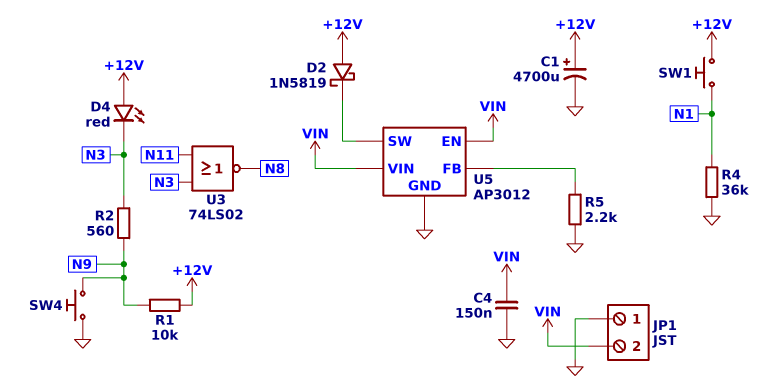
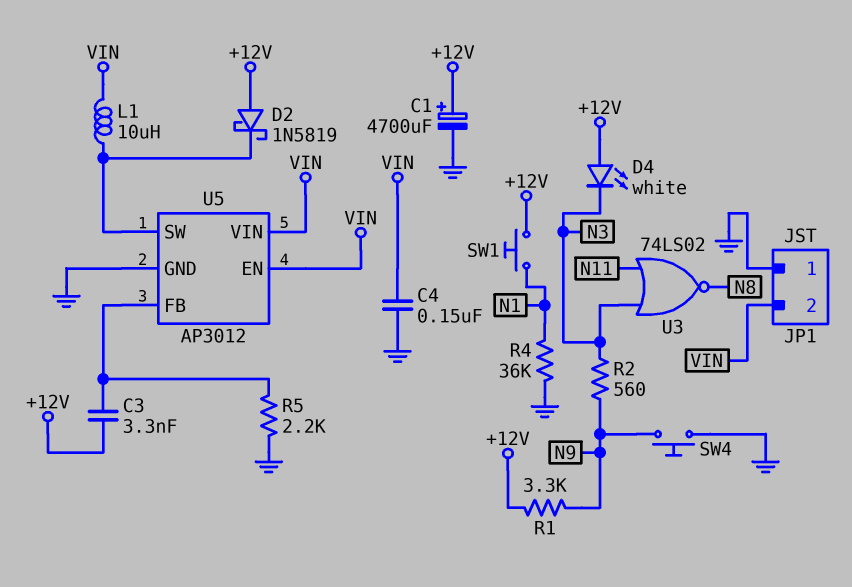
C3: none -> 3.3nF (+12V, U5/FB)
D4: LED red (A +12V, K N3) -> LED white (A +12V, K N3)
L1: none -> 10uH (U5/SW, VIN)
R1: 10k (+12V, N9) -> 3.3k (+12V, N9)

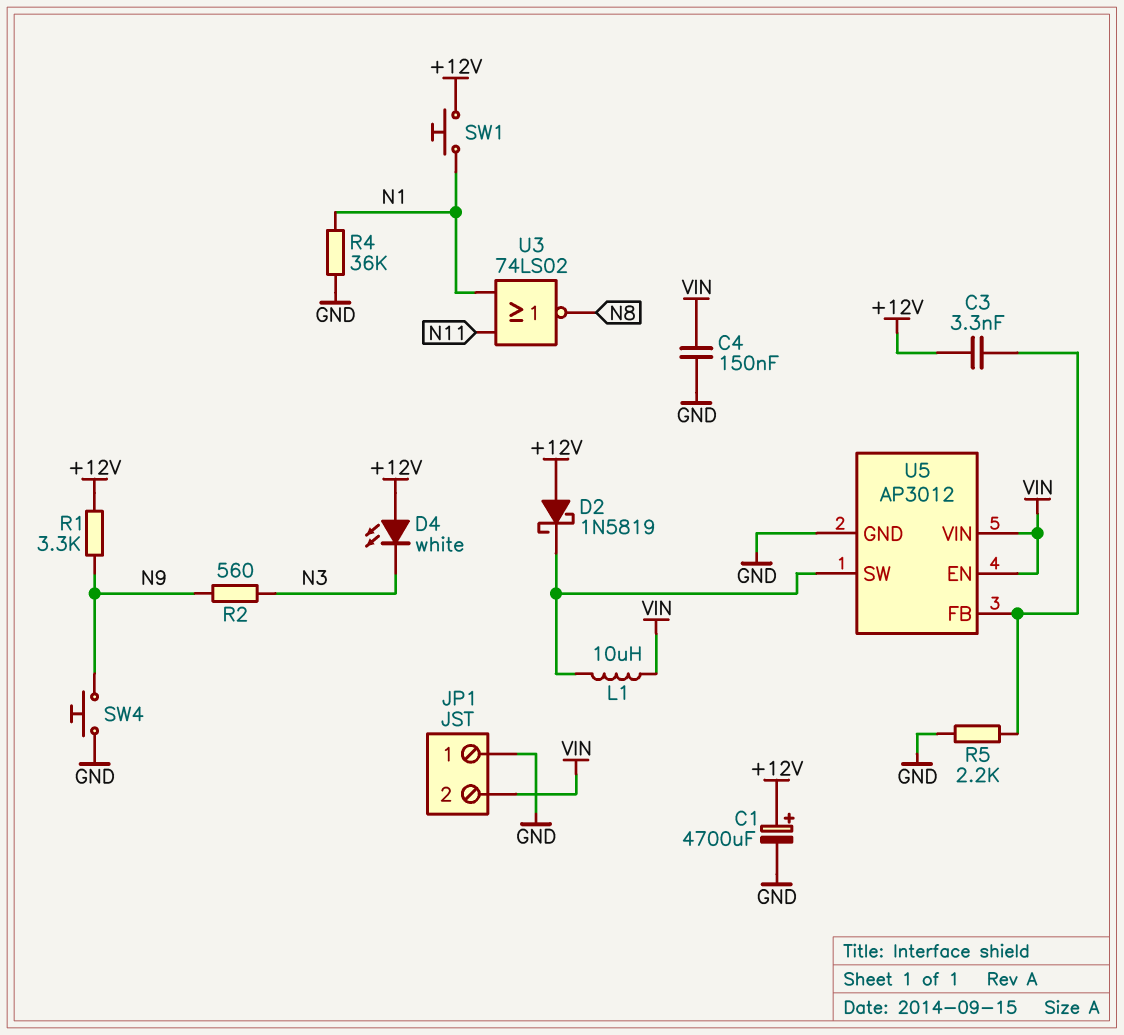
U3: NOR 74LS02 (in N3, in N11, out N8) -> NOR 74LS02 (in N1, in N11, out N8)

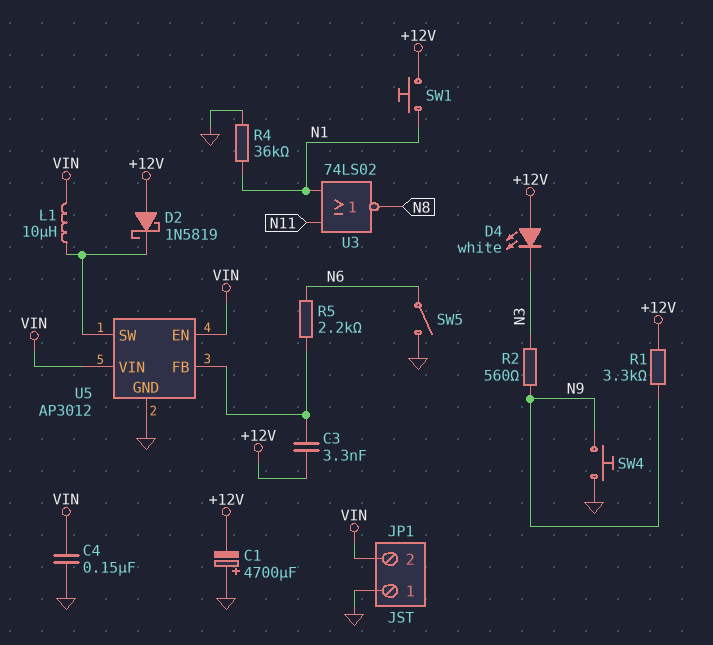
C1: 4700uF (plus +12V, minus GND) -> 4700uF (plus GND, minus +12V)
R5: 2.2k (GND, U5/FB) -> 2.2k (N6, U5/FB)
SW5: none -> switch (GND, N6)

